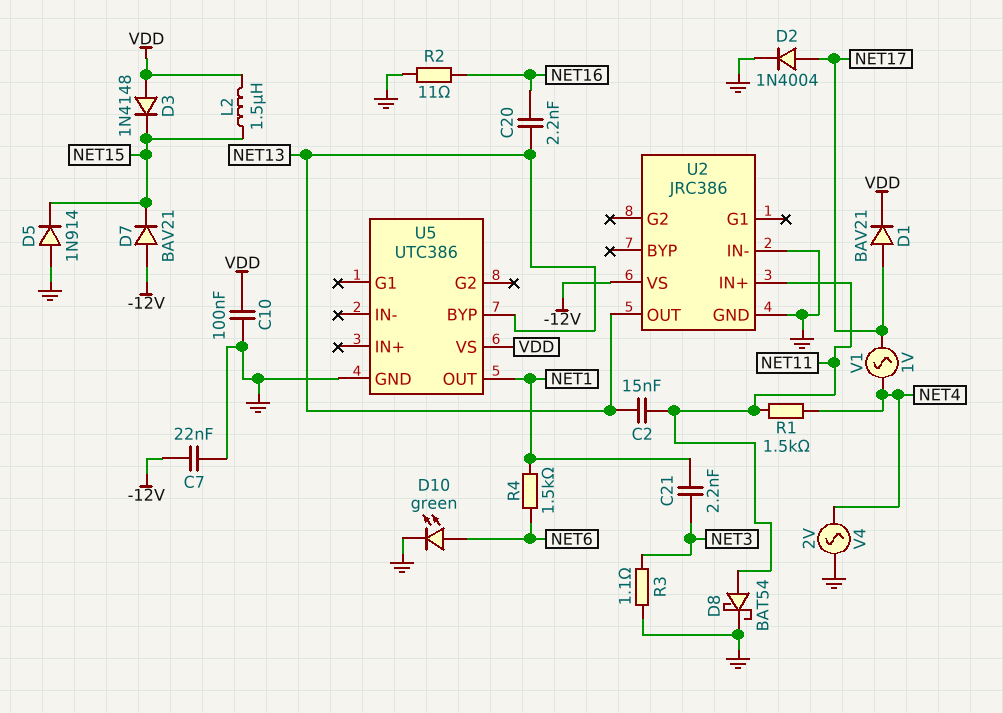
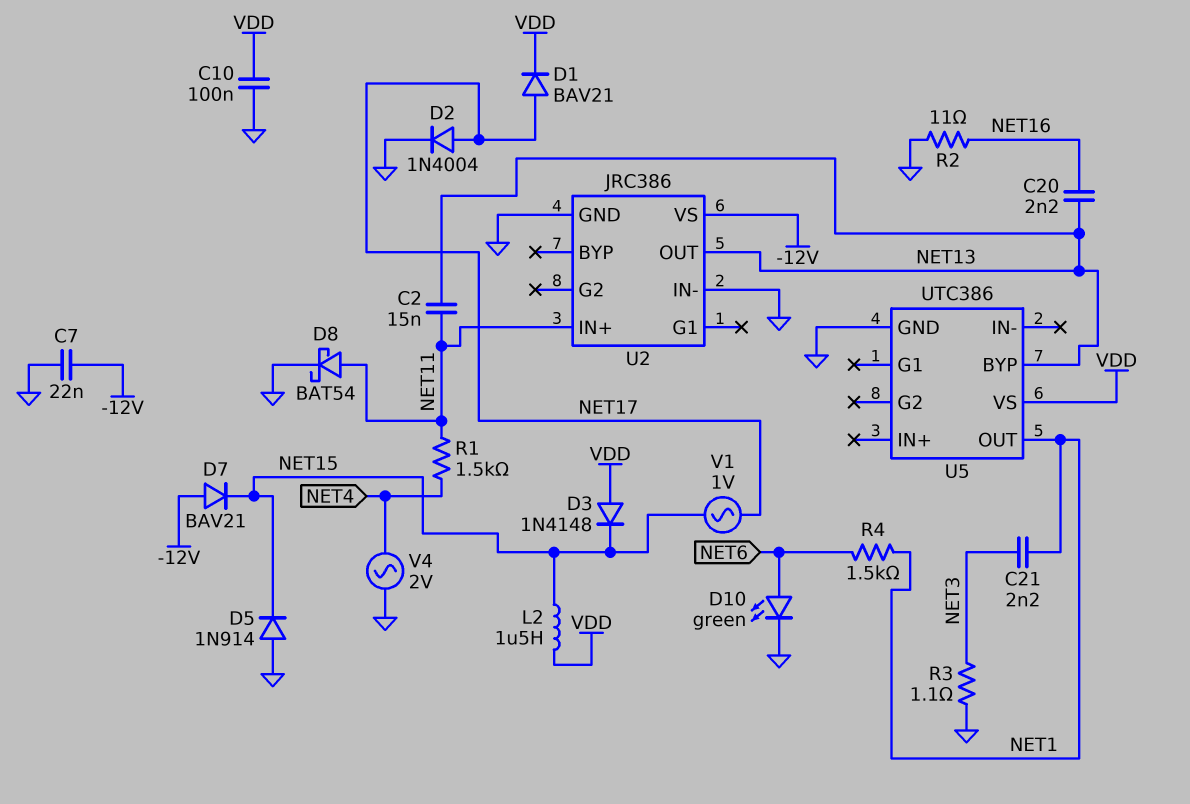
V1: AC 1V (NET4, NET17) -> AC 1V (NET15, NET17)

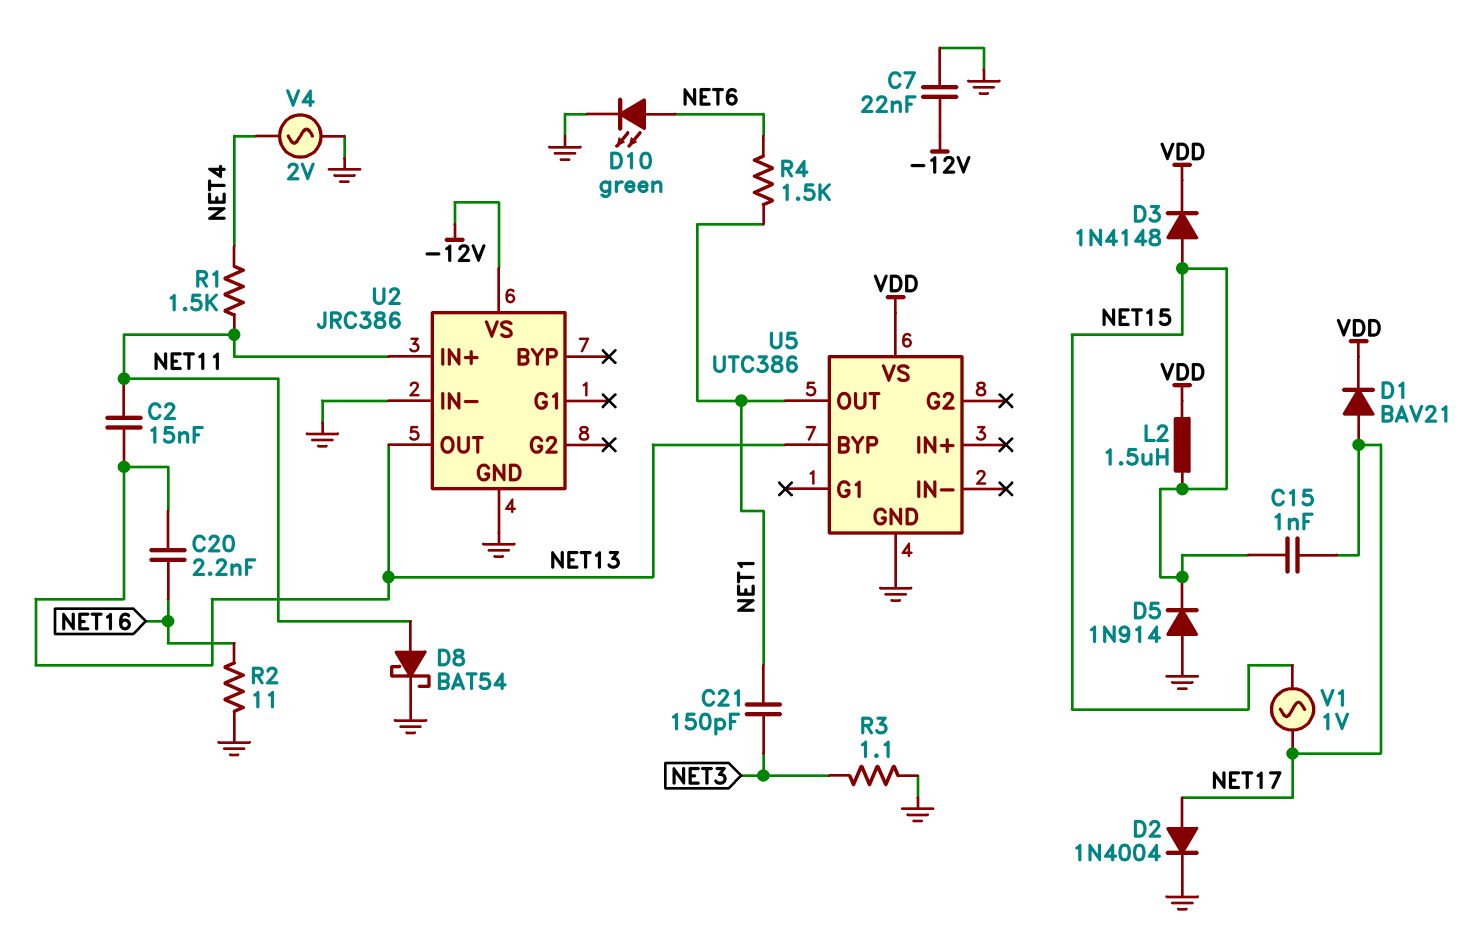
C10: 100nF (GND, VDD) -> none
C15: none -> 1nF (NET15, NET17)
C21: 2.2nF (NET1, NET3) -> 150pF (NET1, NET3)
D3: diode 1N4148 (A VDD, K NET15) -> diode 1N4148 (A NET15, K VDD)
D7: diode BAV21 (A -12V, K NET15) -> none

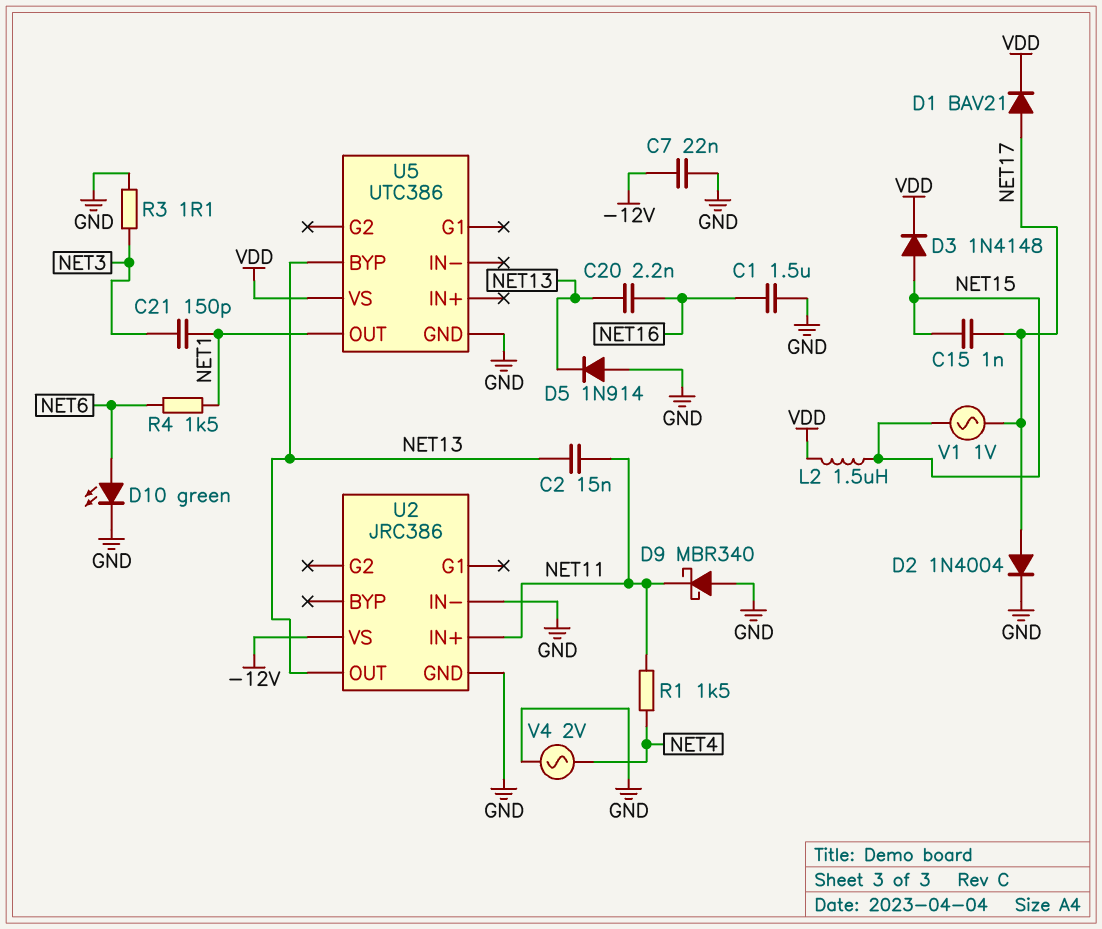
C1: none -> 1.5uF (GND, NET16)
D5: diode 1N914 (A GND, K NET15) -> diode 1N914 (A GND, K NET13)
D8: schottky BAT54 (A NET11, K GND) -> none
D9: none -> schottky MBR340 (A GND, K NET11)
R2: 11 (GND, NET16) -> none

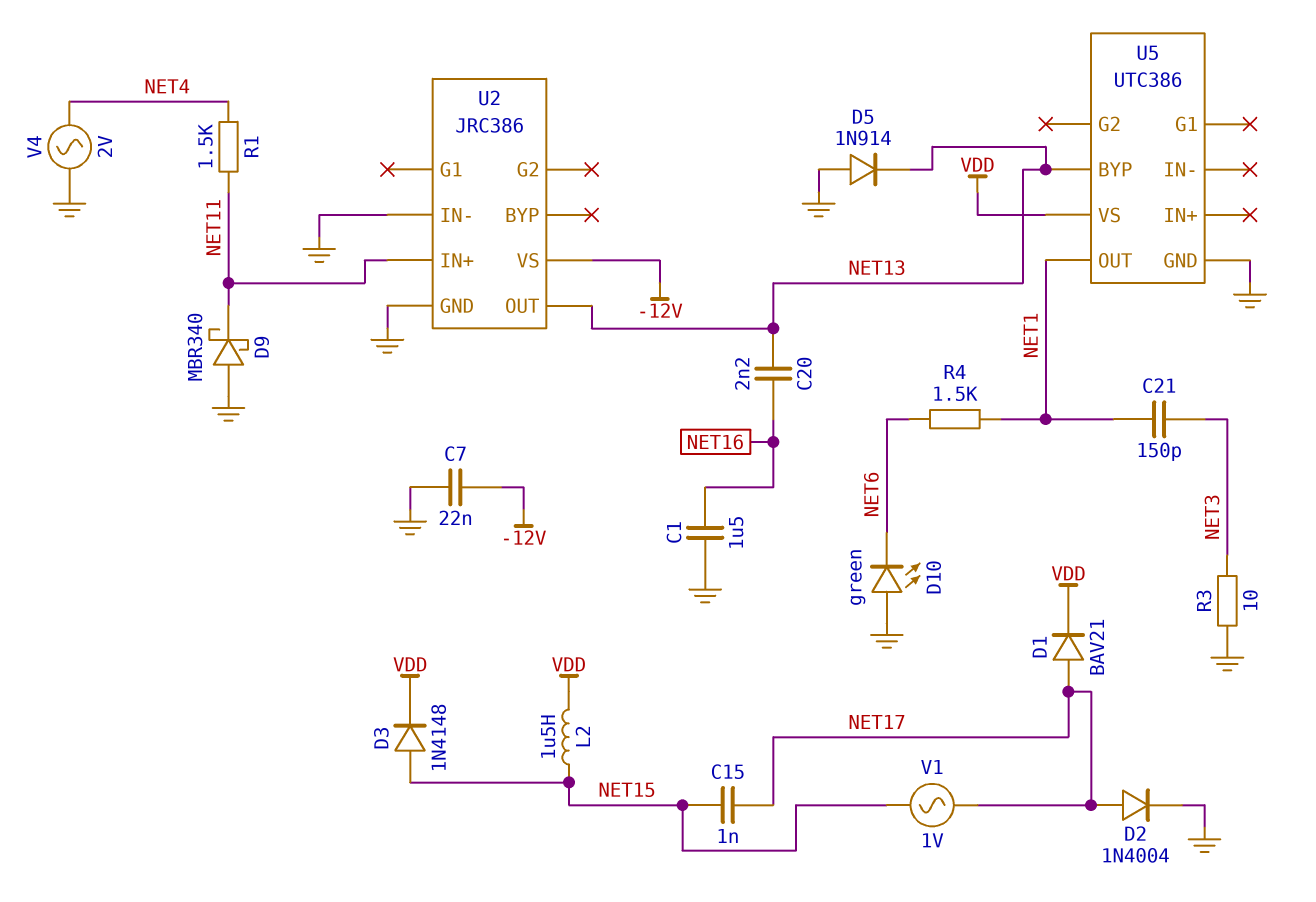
C2: 15nF (NET11, NET13) -> none
D10: LED green (A NET6, K GND) -> LED green (A GND, K NET6)
R3: 1.1 (GND, NET3) -> 10 (GND, NET3)

